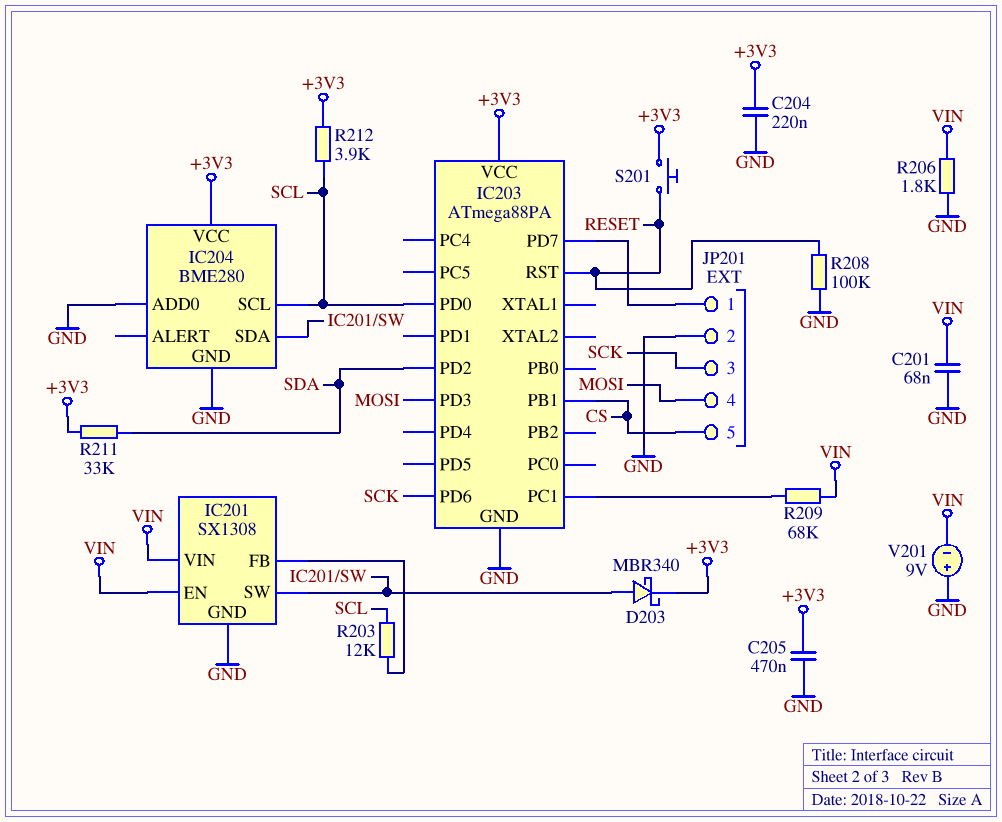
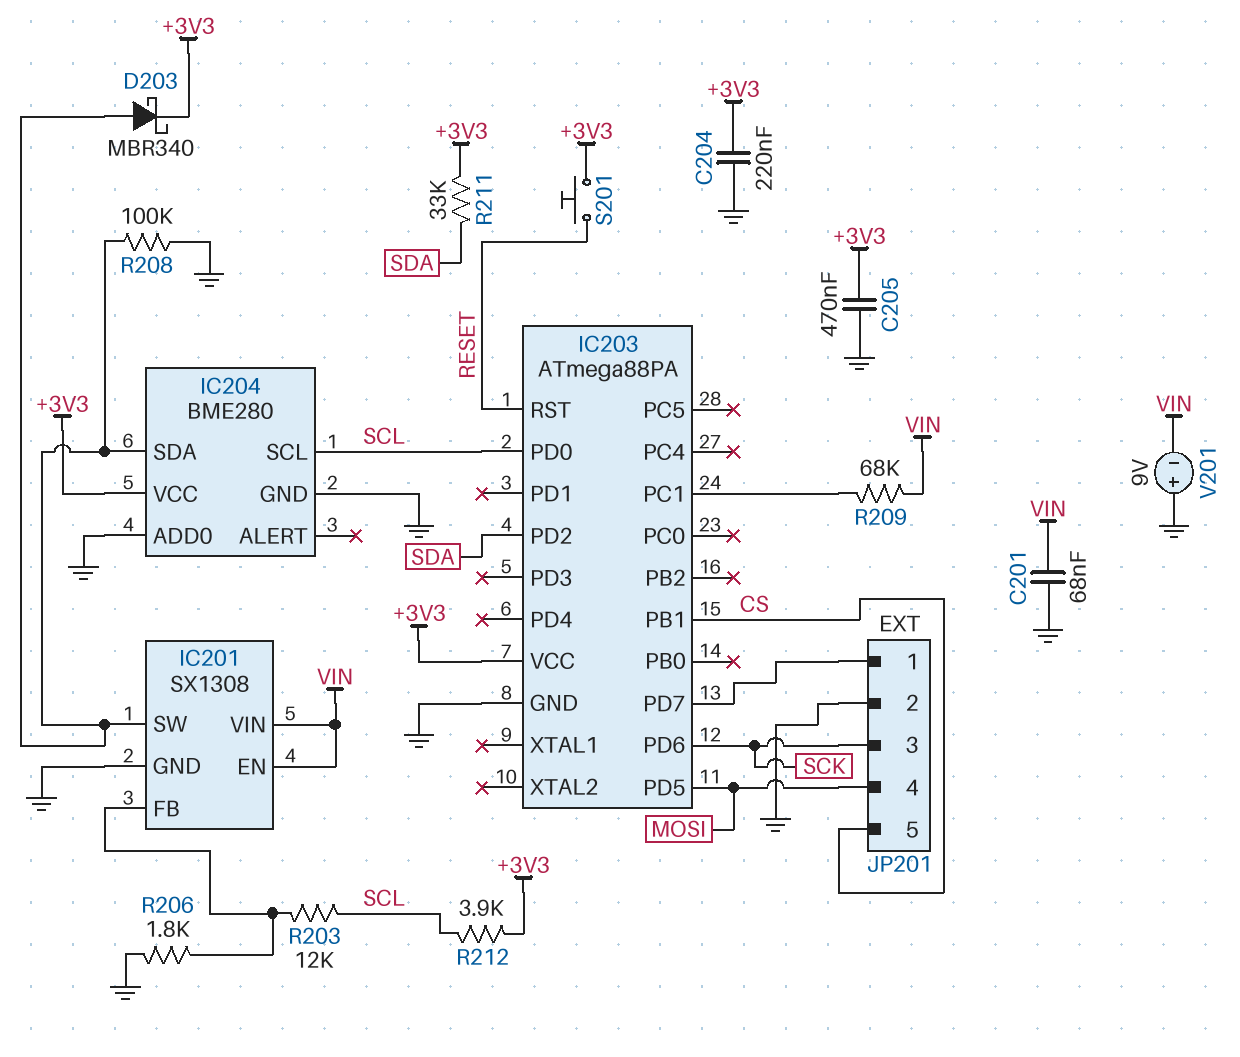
IC203 pin PD3: MOSI -> none
IC203 pin PD5: none -> MOSI
R206: 1.8k (GND, VIN) -> 1.8k (GND, IC201/FB)
R208: 100k (GND, RESET) -> 100k (GND, IC201/SW)

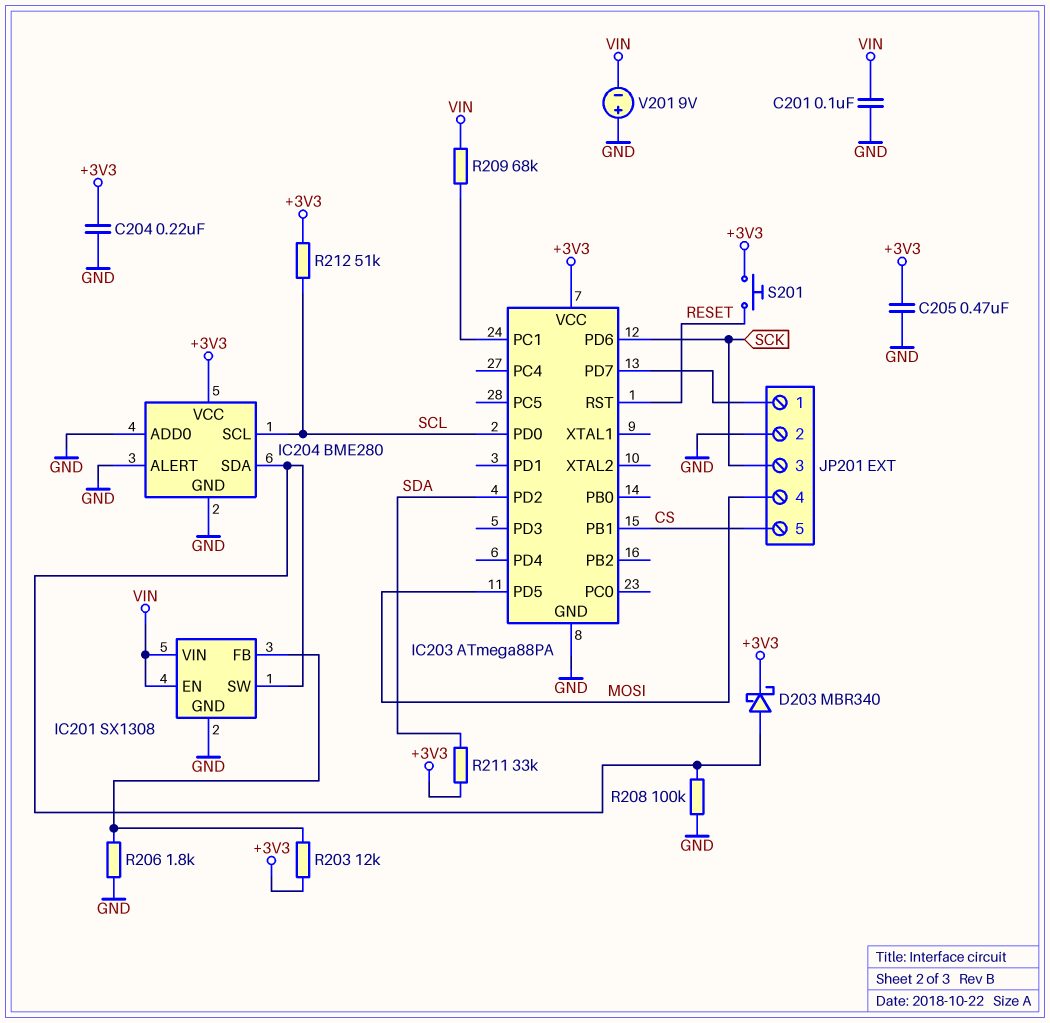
C201: 68nF (GND, VIN) -> 100nF (GND, VIN)
IC204 pin ALERT: none -> GND
R203: 12k (IC201/FB, SCL) -> 12k (+3V3, IC201/FB)
R212: 3.9k (+3V3, SCL) -> 51k (+3V3, SCL)

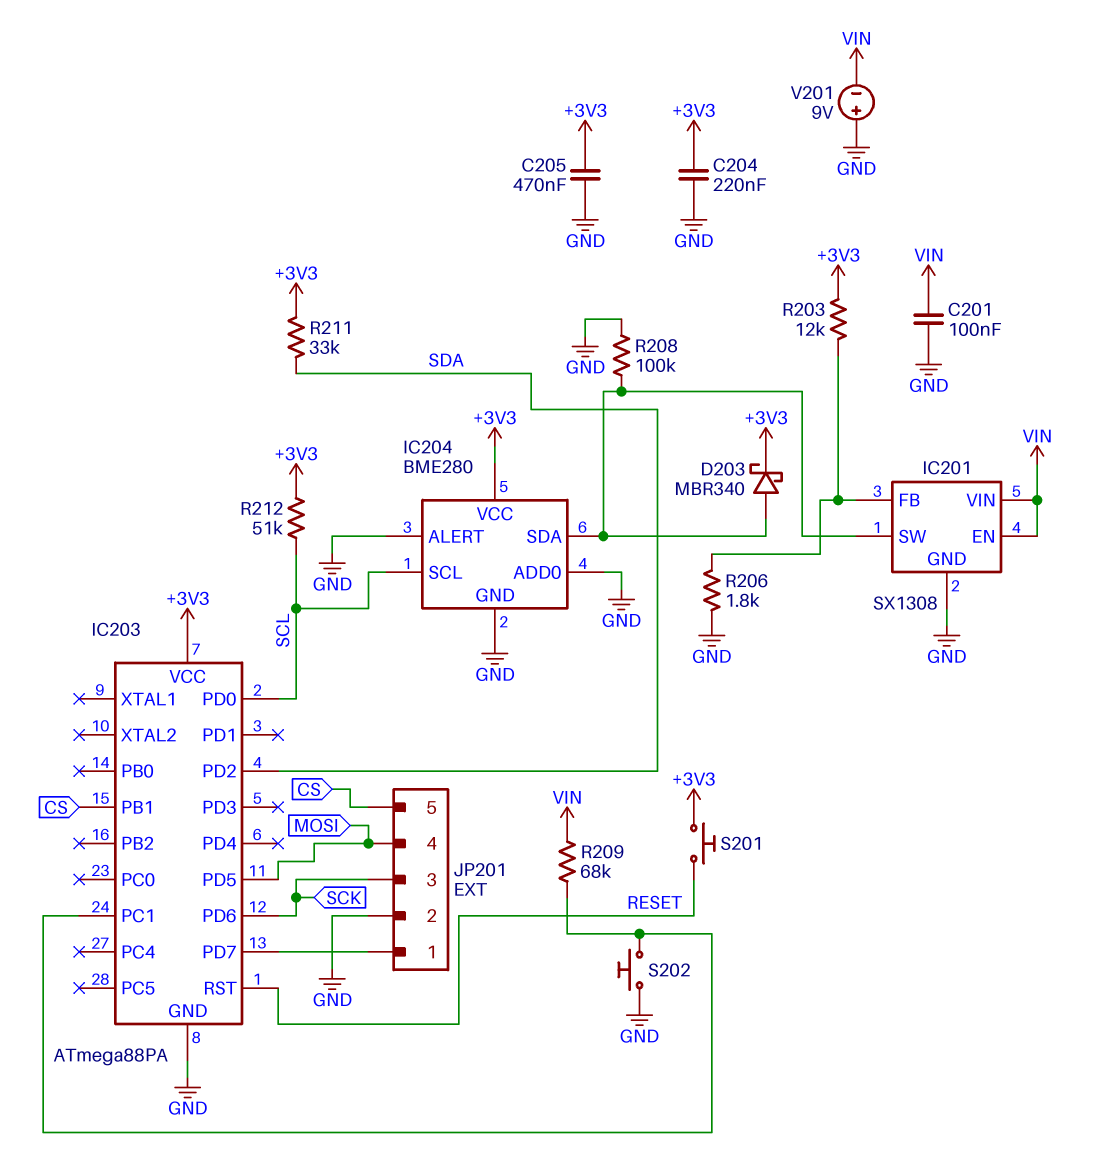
S202: none -> button (GND, IC203/PC1)

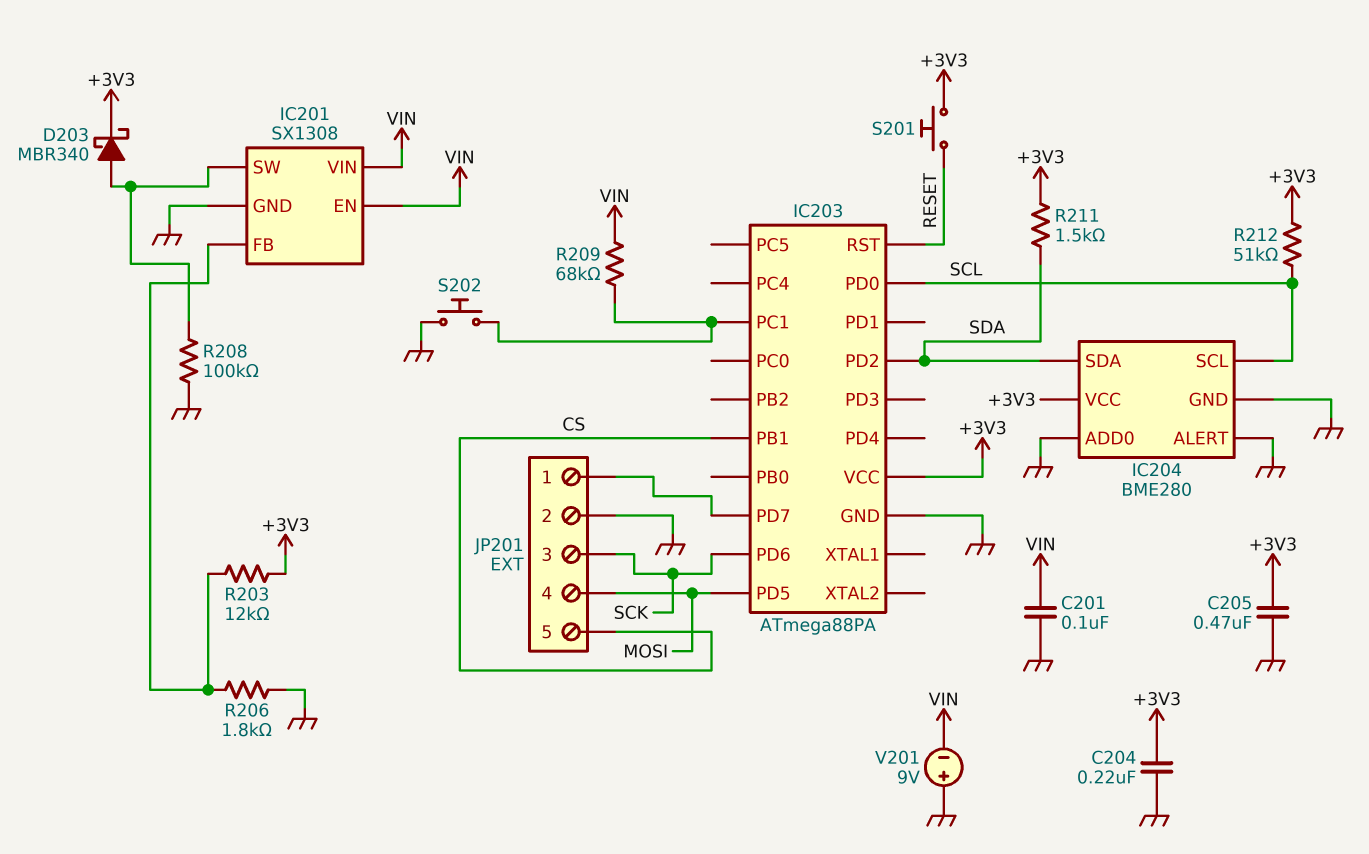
IC204 pin SDA: IC201/SW -> SDA
R211: 33k (+3V3, SDA) -> 1.5k (+3V3, SDA)

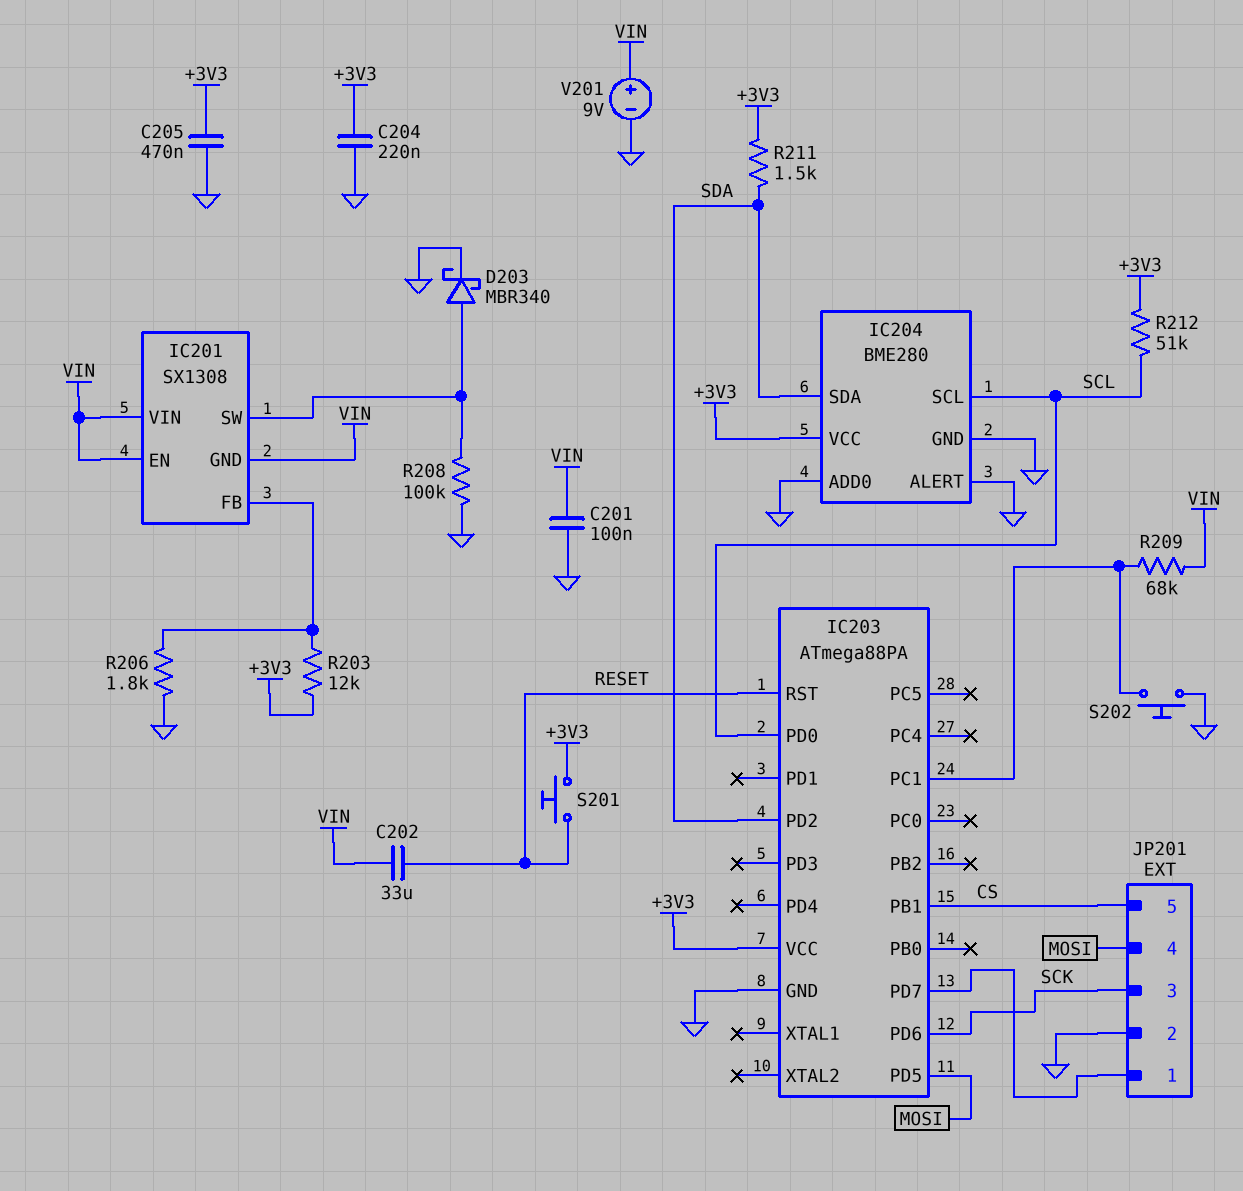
C202: none -> 33uF (RESET, VIN)
D203: schottky MBR340 (A IC201/SW, K +3V3) -> schottky MBR340 (A IC201/SW, K GND)
IC201 pin GND: GND -> VIN
V201: 9V (plus GND, minus VIN) -> 9V (plus VIN, minus GND)

